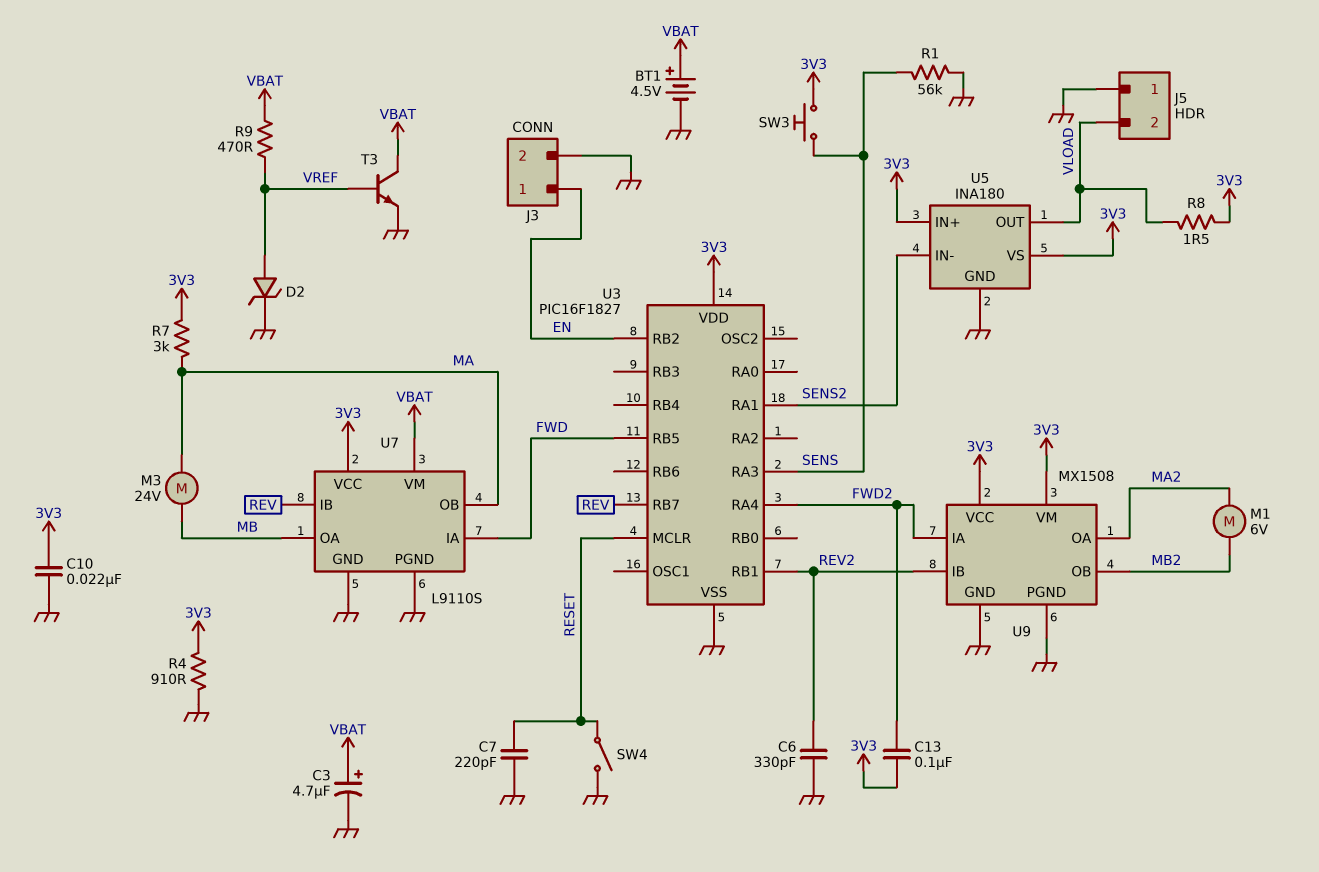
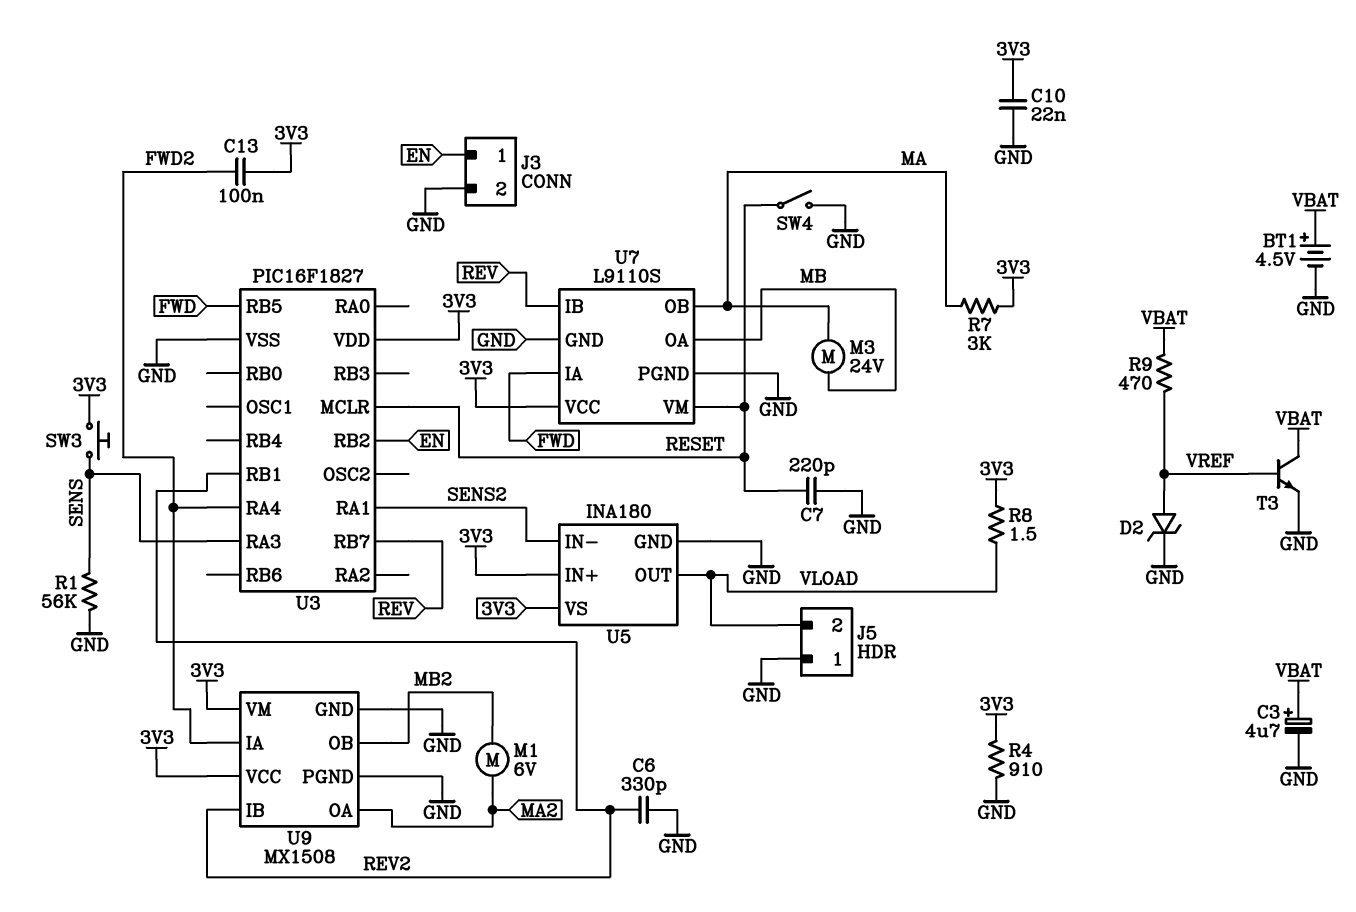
U7 pin VM: VBAT -> RESET

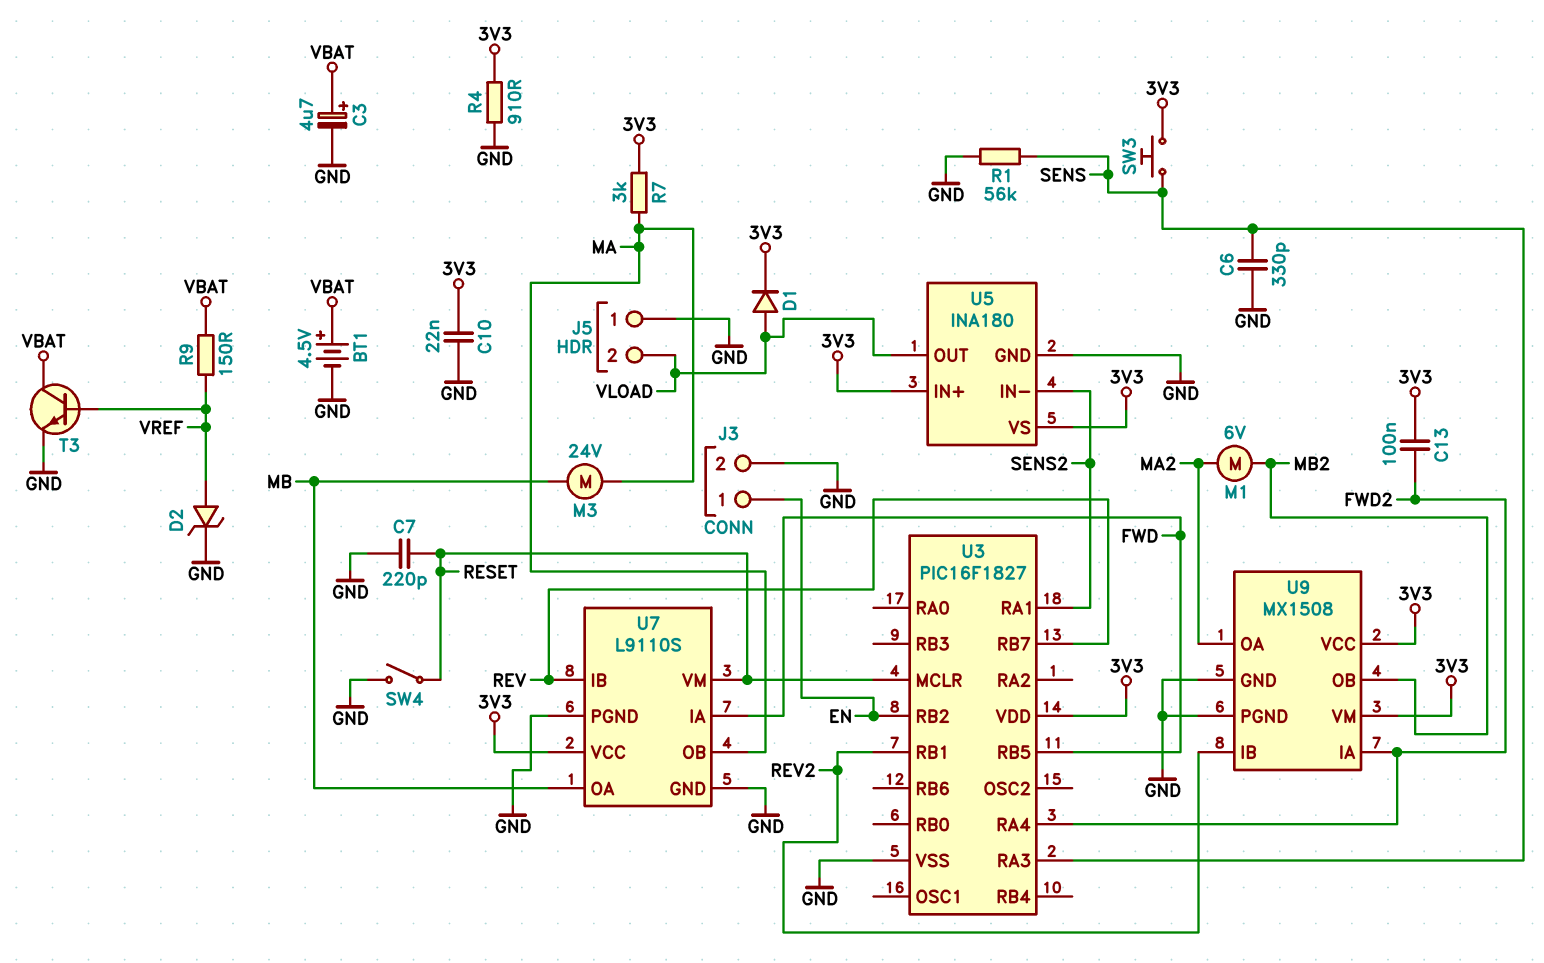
C6: 330pF (GND, REV2) -> 330pF (GND, SENS)
D1: none -> diode (A VLOAD, K 3V3)
R8: 1.5 (3V3, VLOAD) -> none
R9: 470 (VBAT, VREF) -> 150 (VBAT, VREF)

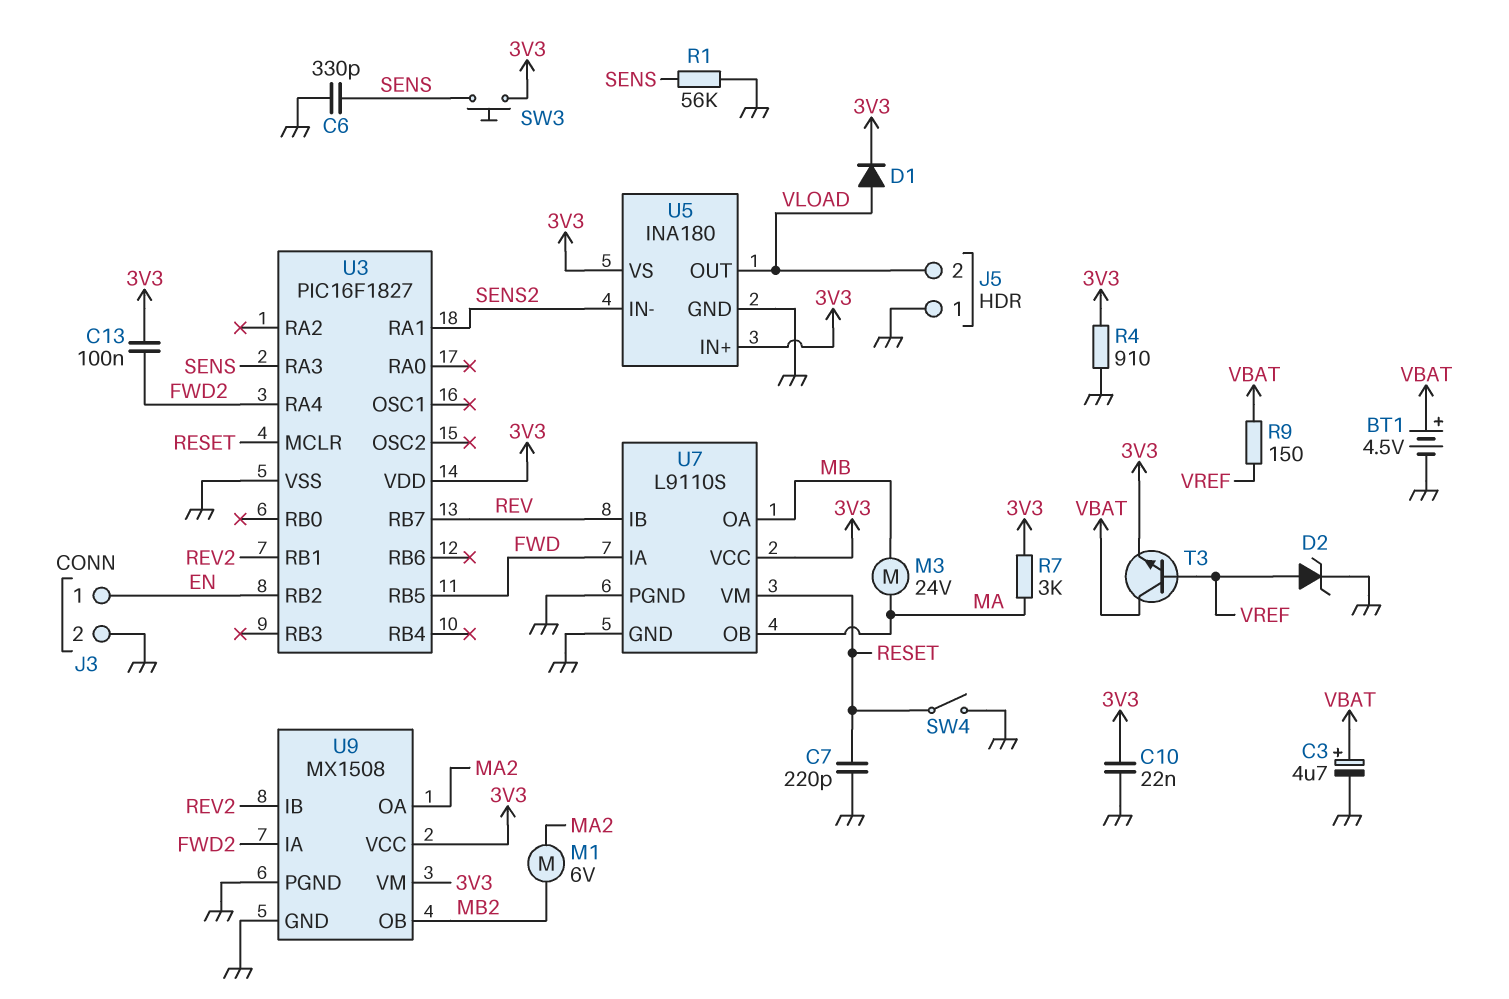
T3: NPN (B VREF, C VBAT, E GND) -> NPN (B VREF, C VBAT, E 3V3)

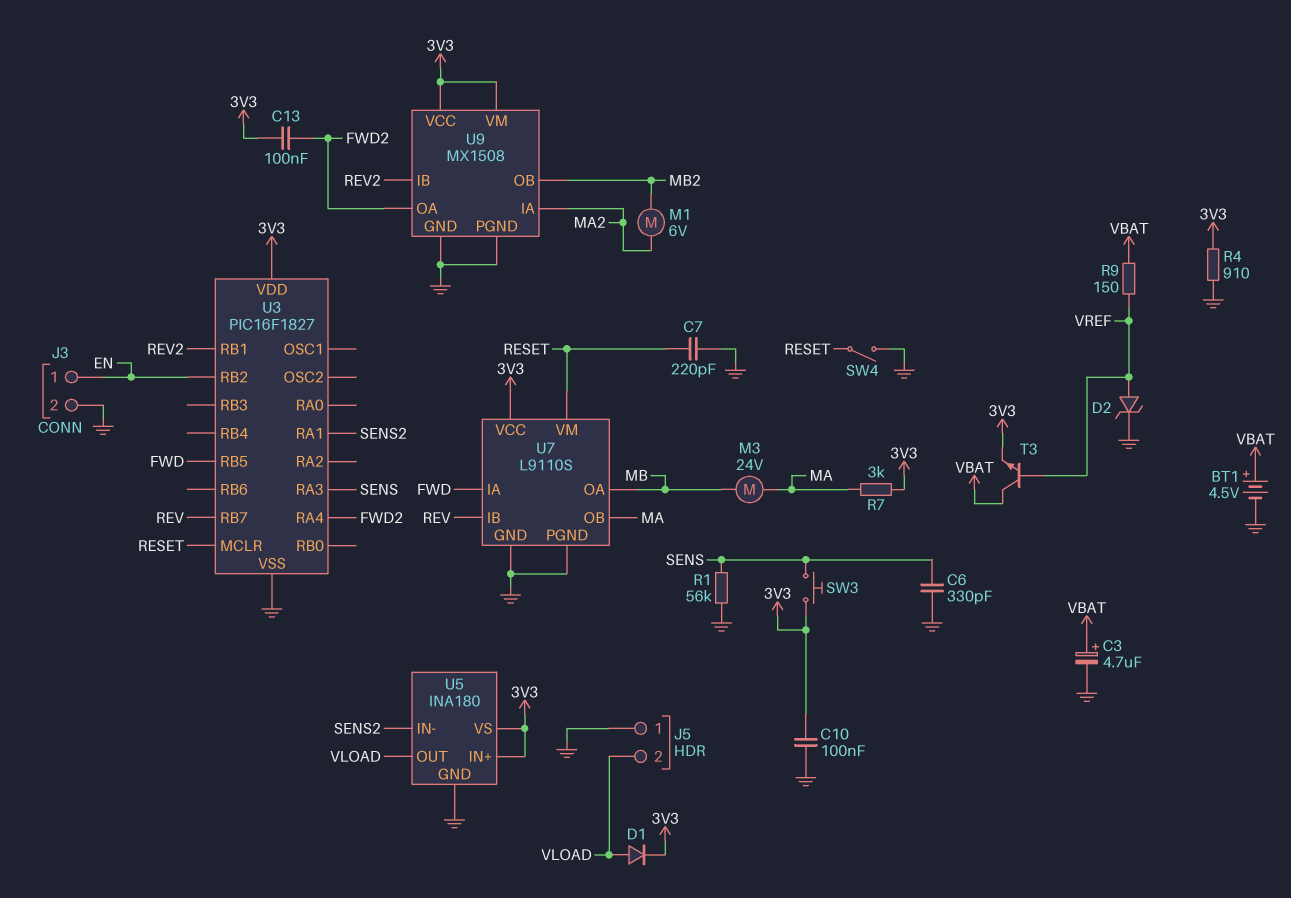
C10: 22nF (3V3, GND) -> 100nF (3V3, GND)
U9 pin IA: FWD2 -> MA2
U9 pin OA: MA2 -> FWD2

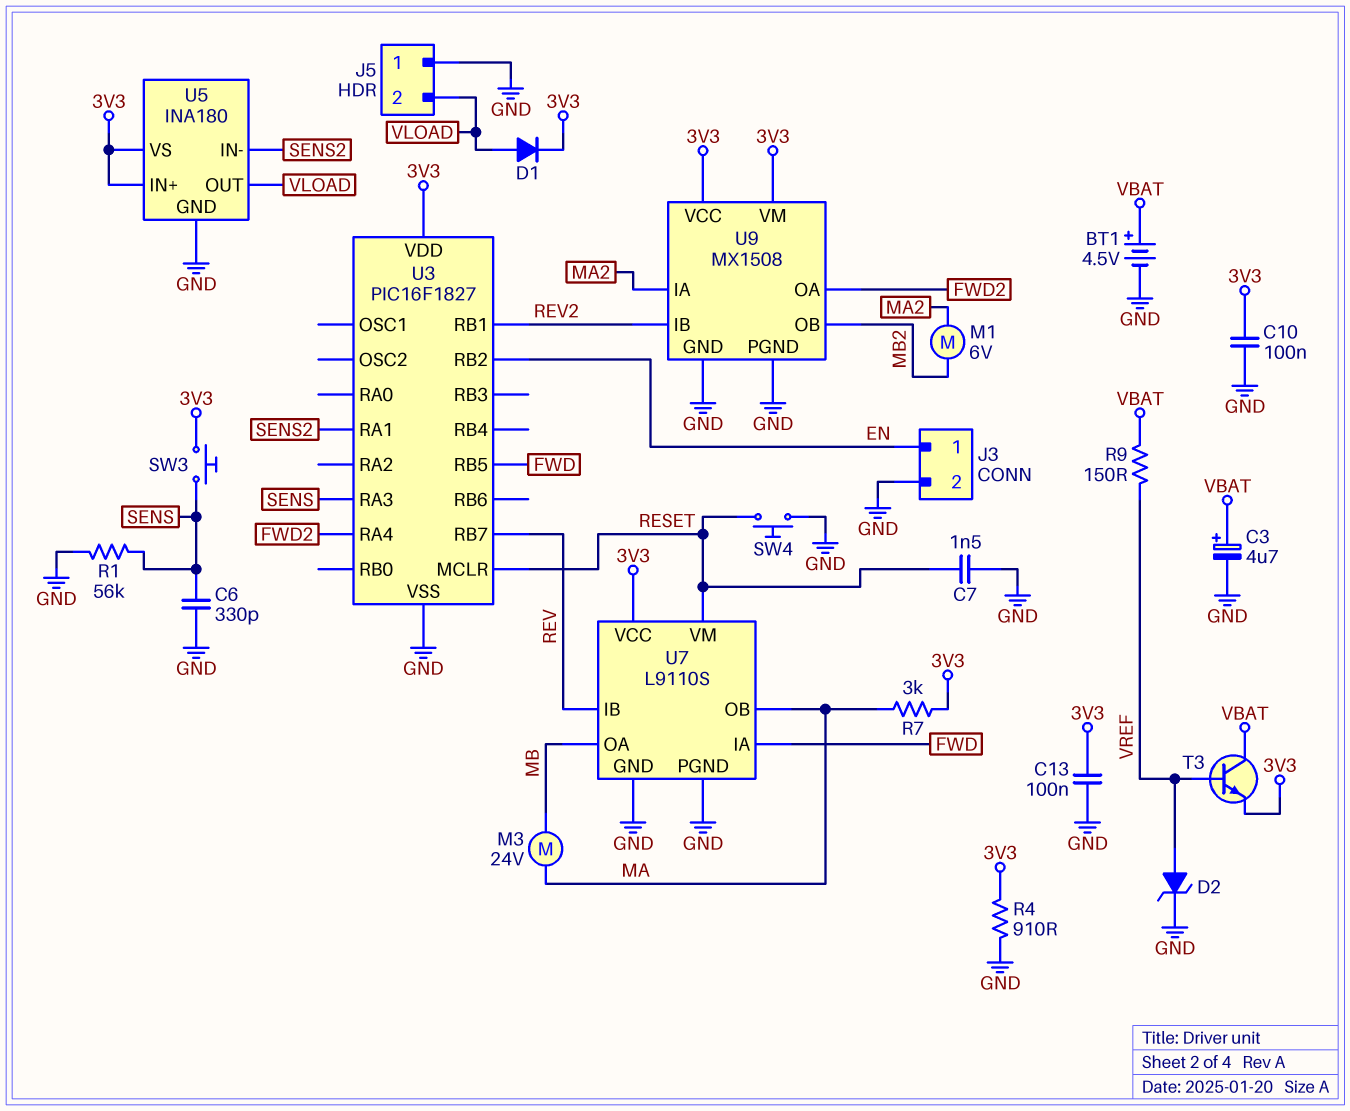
C7: 220pF (GND, RESET) -> 1.5nF (GND, RESET)
C13: 100nF (3V3, FWD2) -> 100nF (3V3, GND)
SW4: switch (GND, RESET) -> button (GND, RESET)

